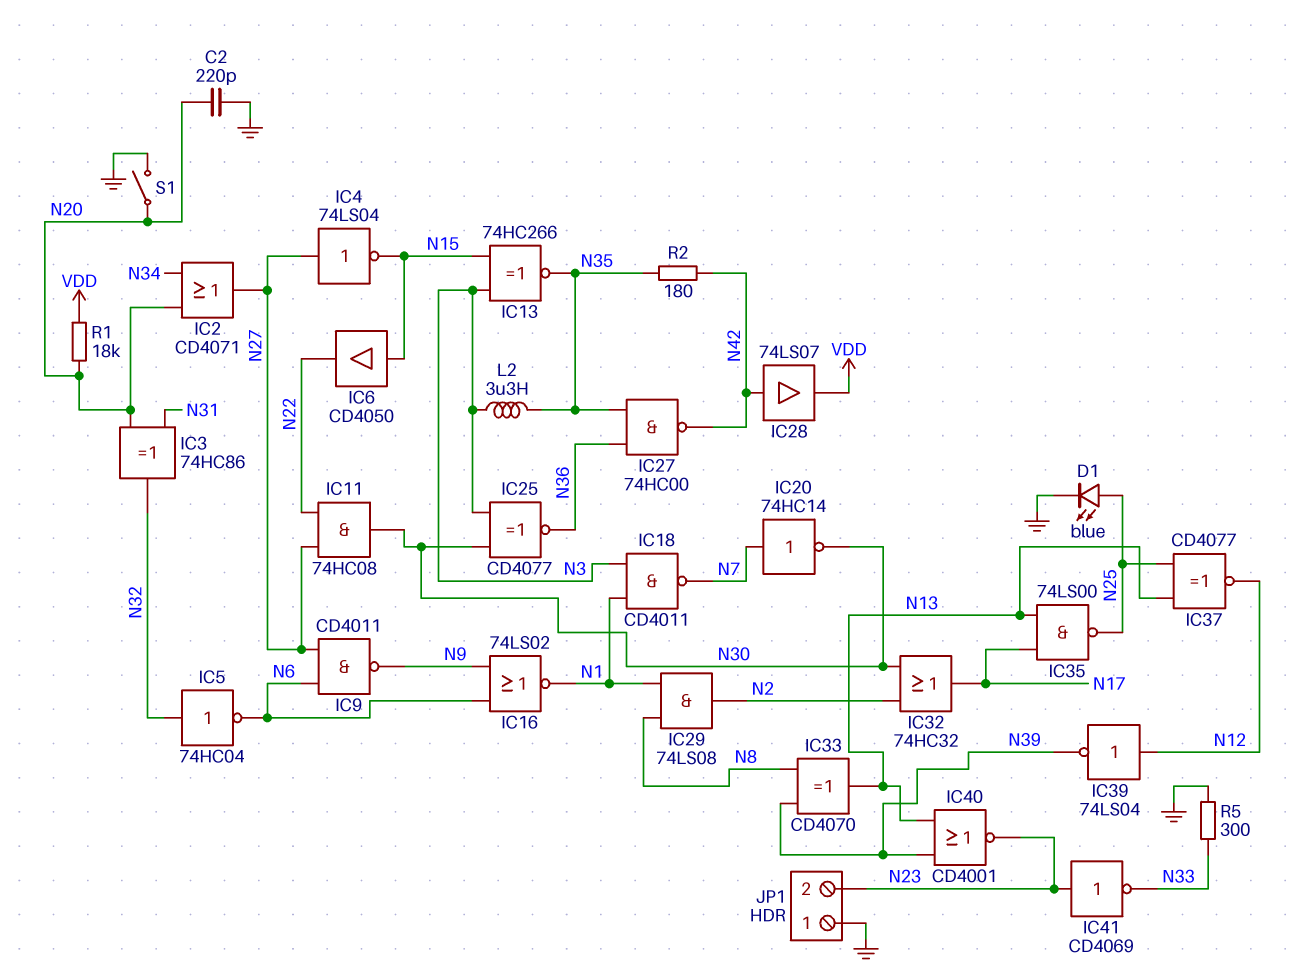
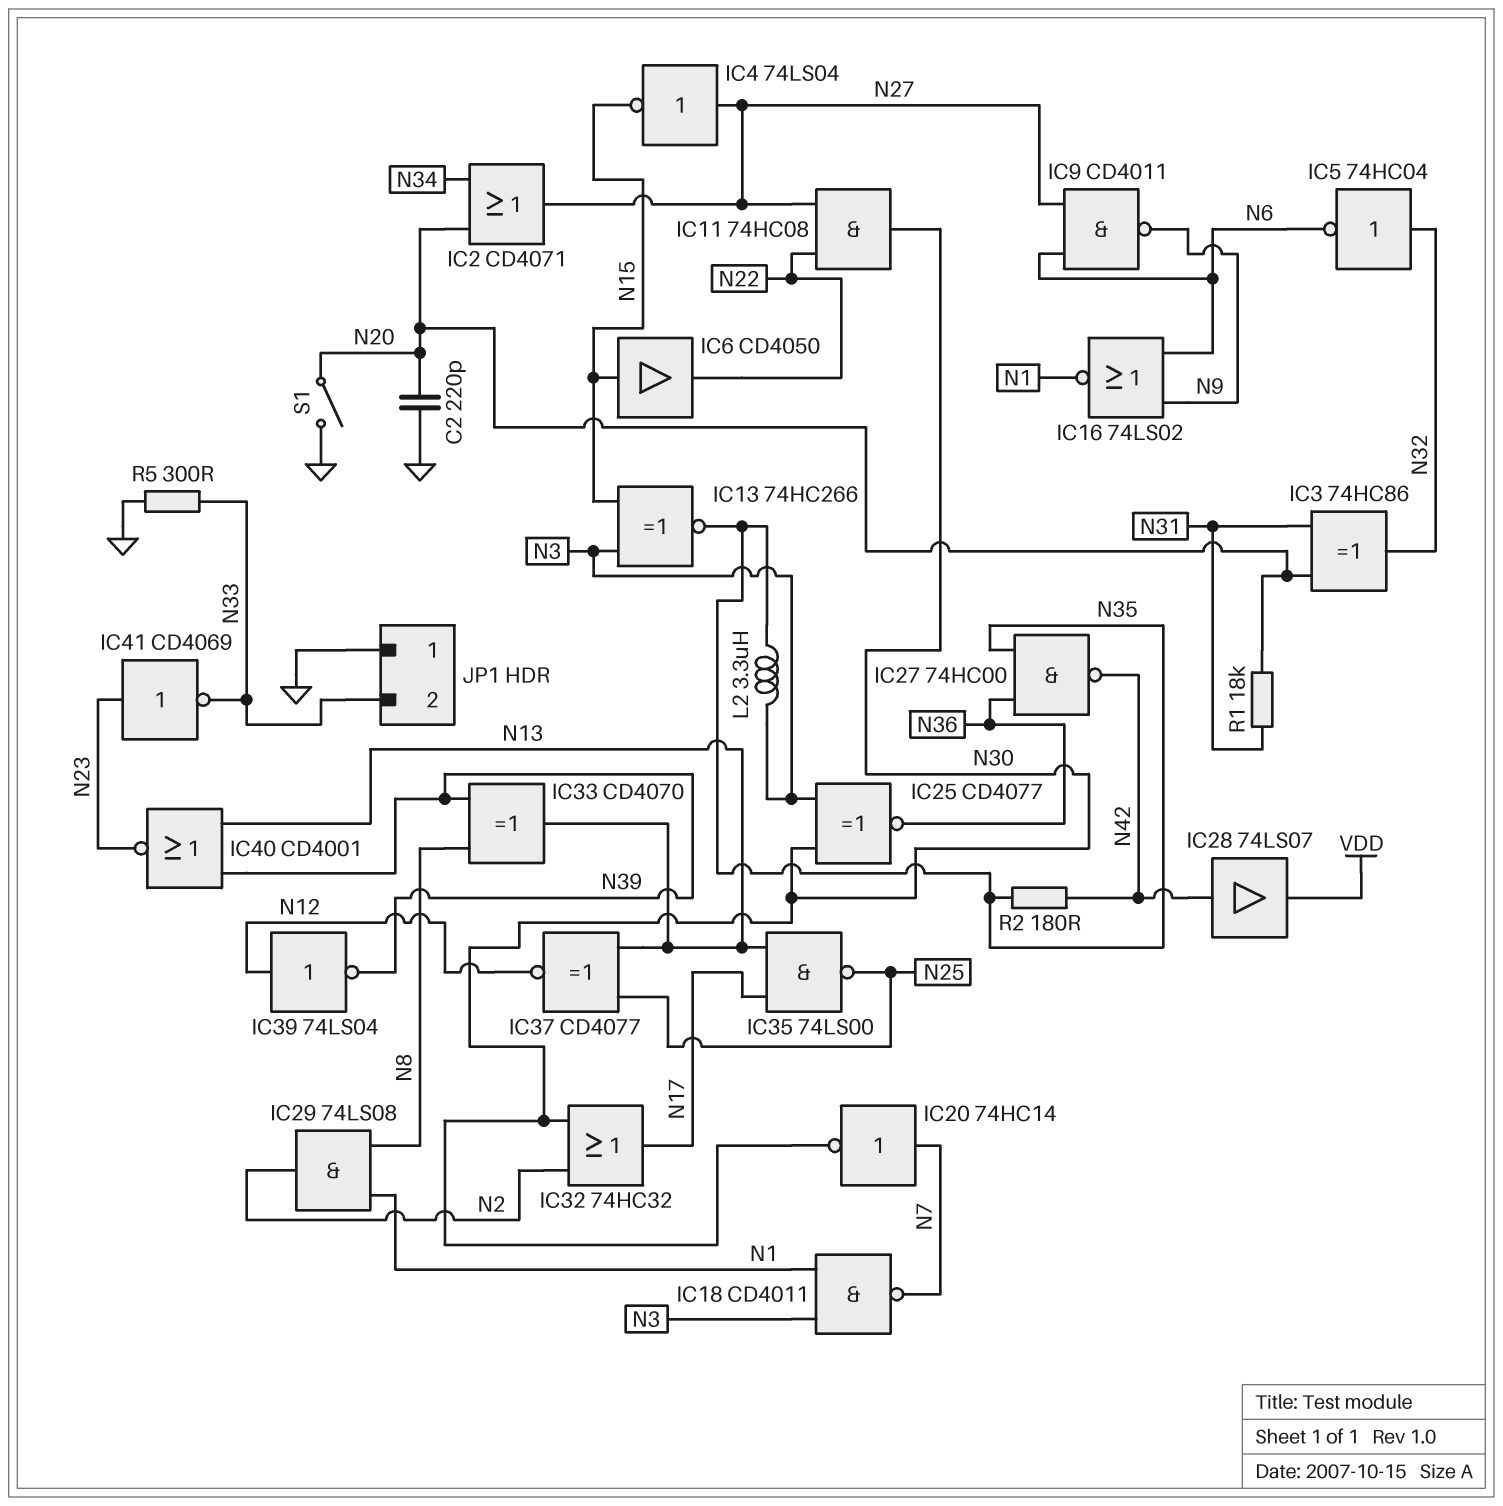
D1: LED blue (A N25, K GND) -> none
JP1 pin 2: N23 -> N33
R1: 18k (N20, VDD) -> 18k (N20, N31)

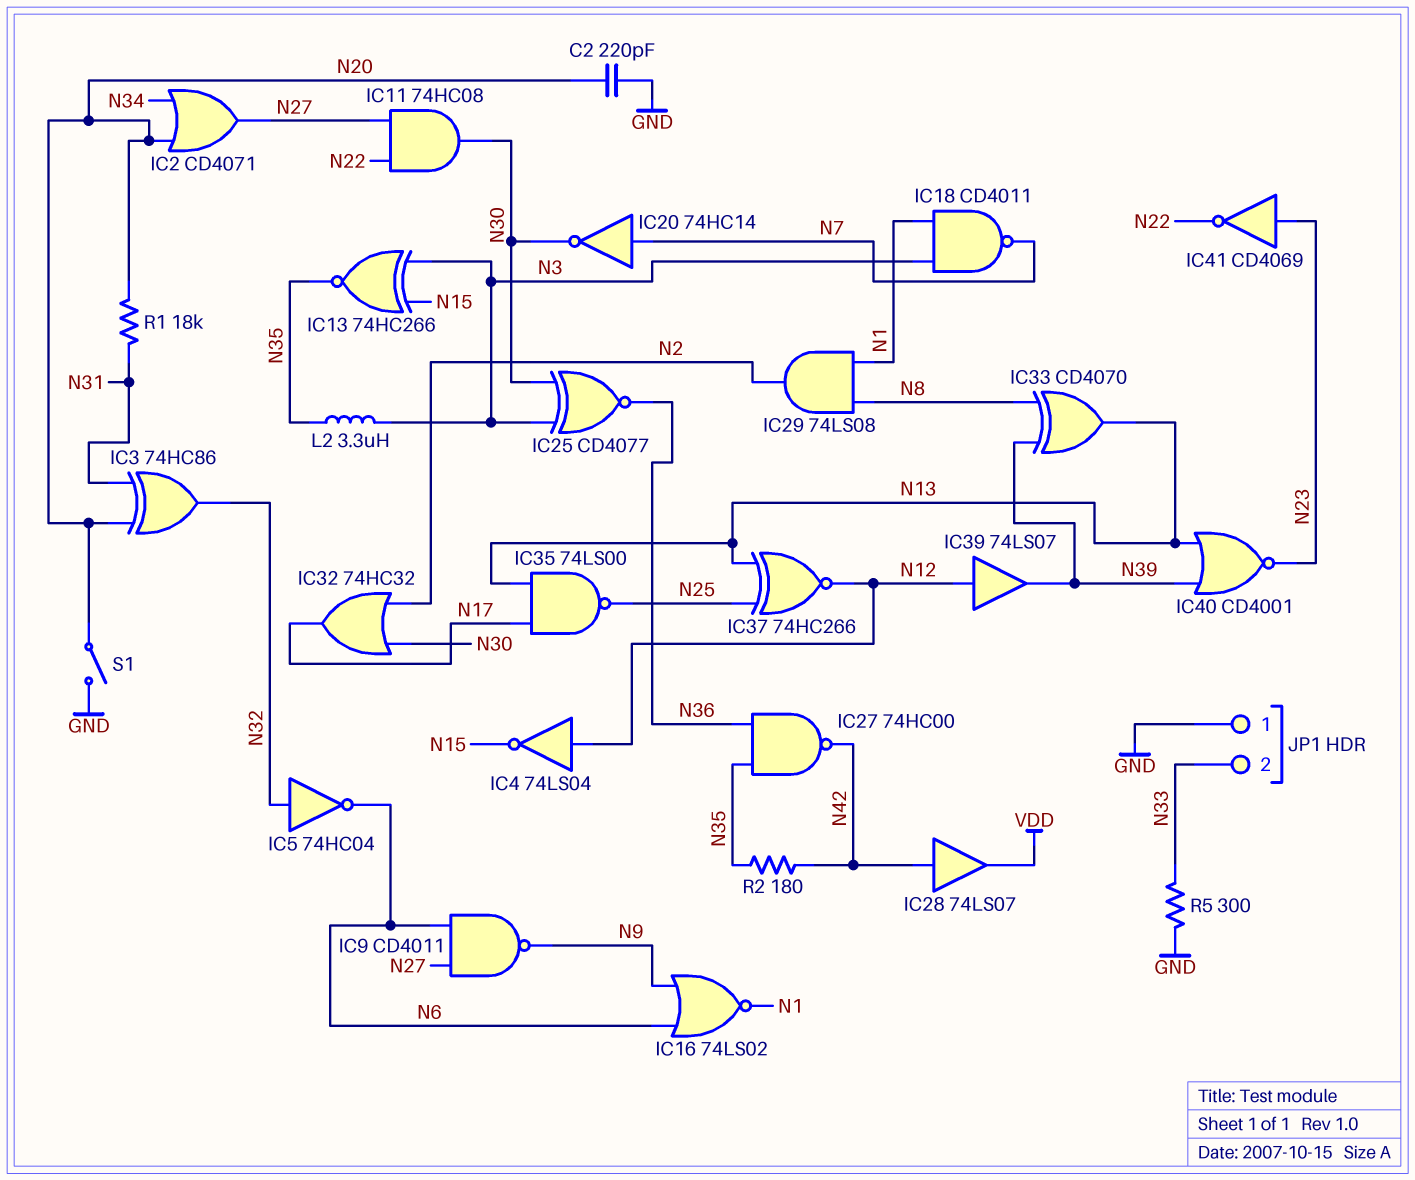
IC4: NOT 74LS04 (in N27, out N15) -> NOT 74LS04 (in N12, out N15)
IC6: buffer CD4050 (in N15, out N22) -> none
IC37: XNOR CD4077 (in N13, in N25, out N12) -> XNOR 74HC266 (in N13, in N25, out N12)
IC39: NOT 74LS04 (in N12, out N39) -> buffer 74LS07 (in N12, out N39)
IC41: NOT CD4069 (in N23, out N33) -> NOT CD4069 (in N23, out N22)

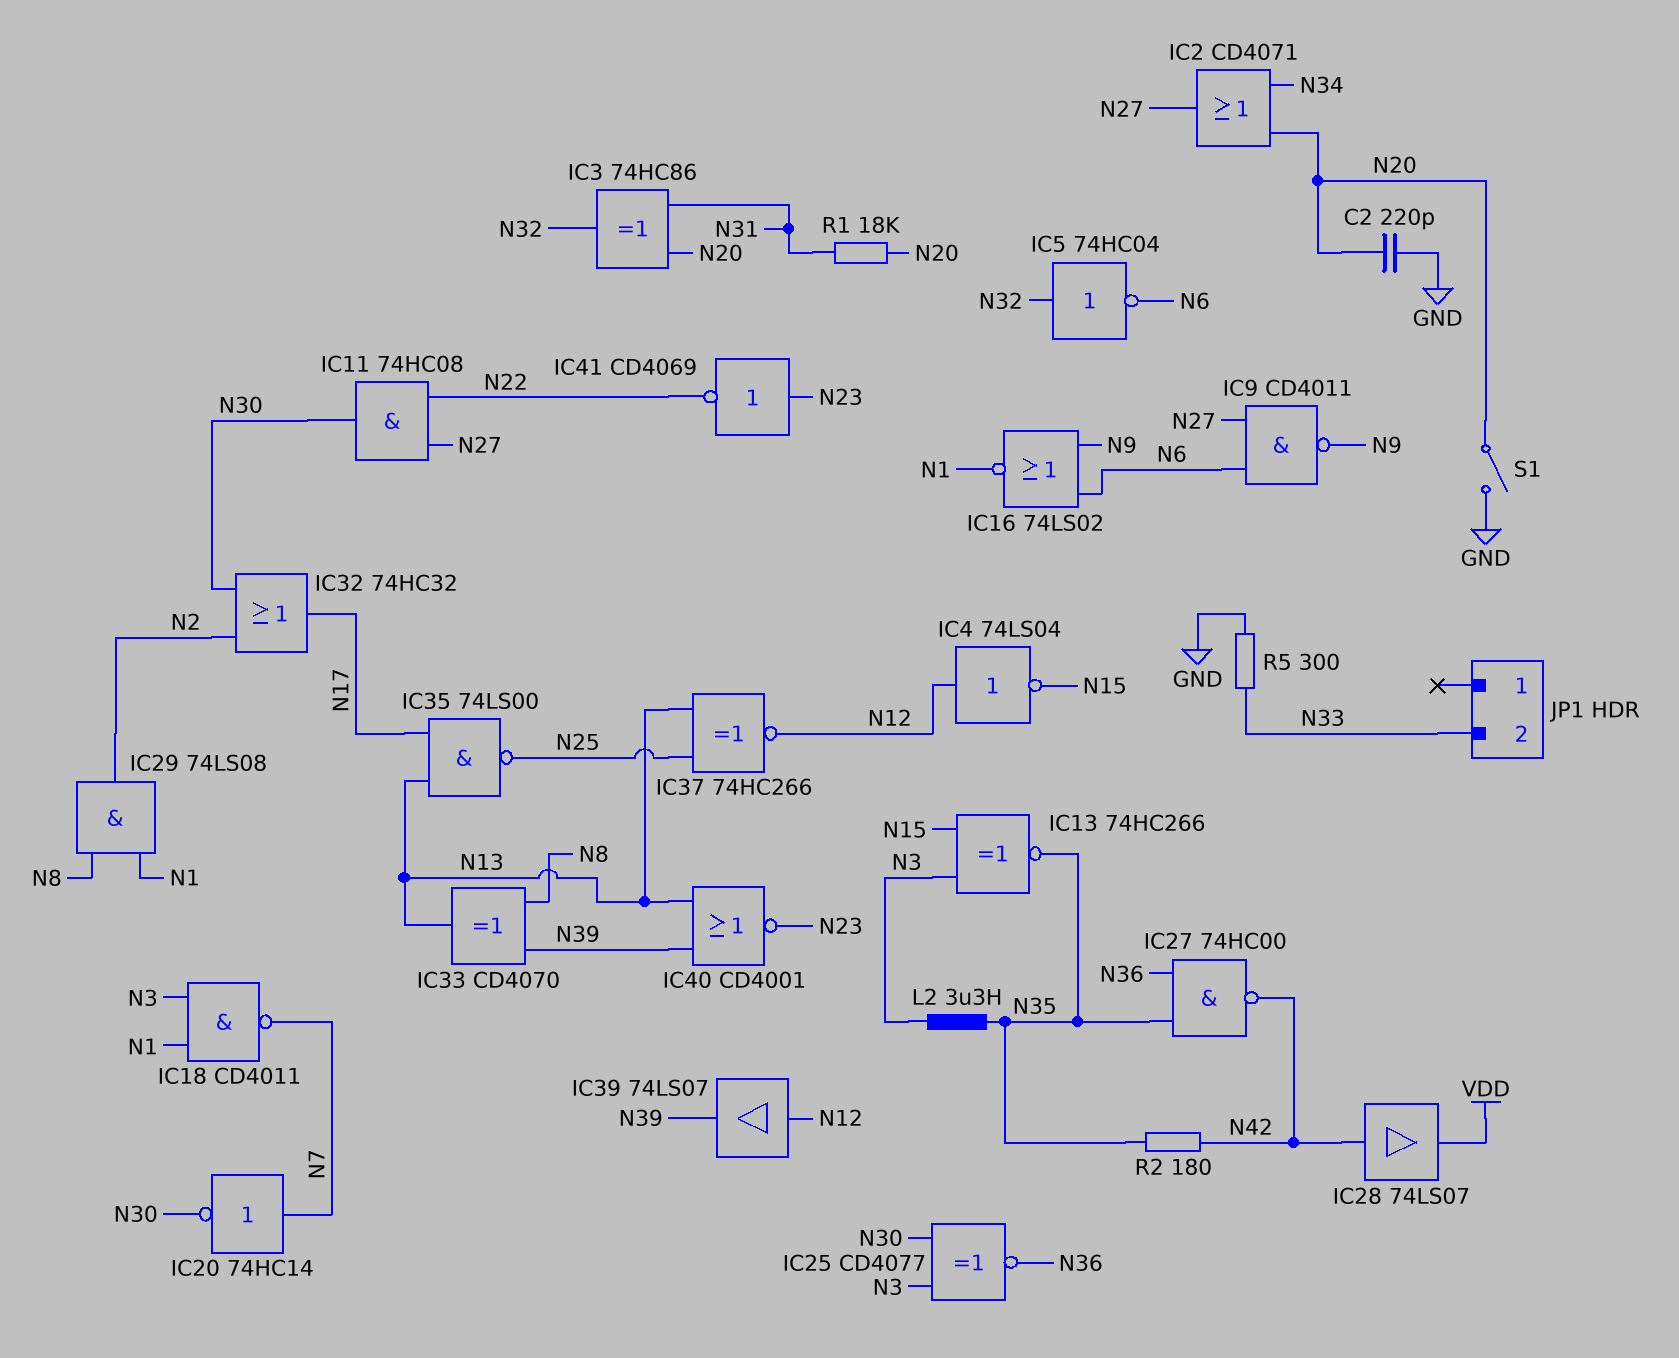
JP1 pin 1: GND -> none

